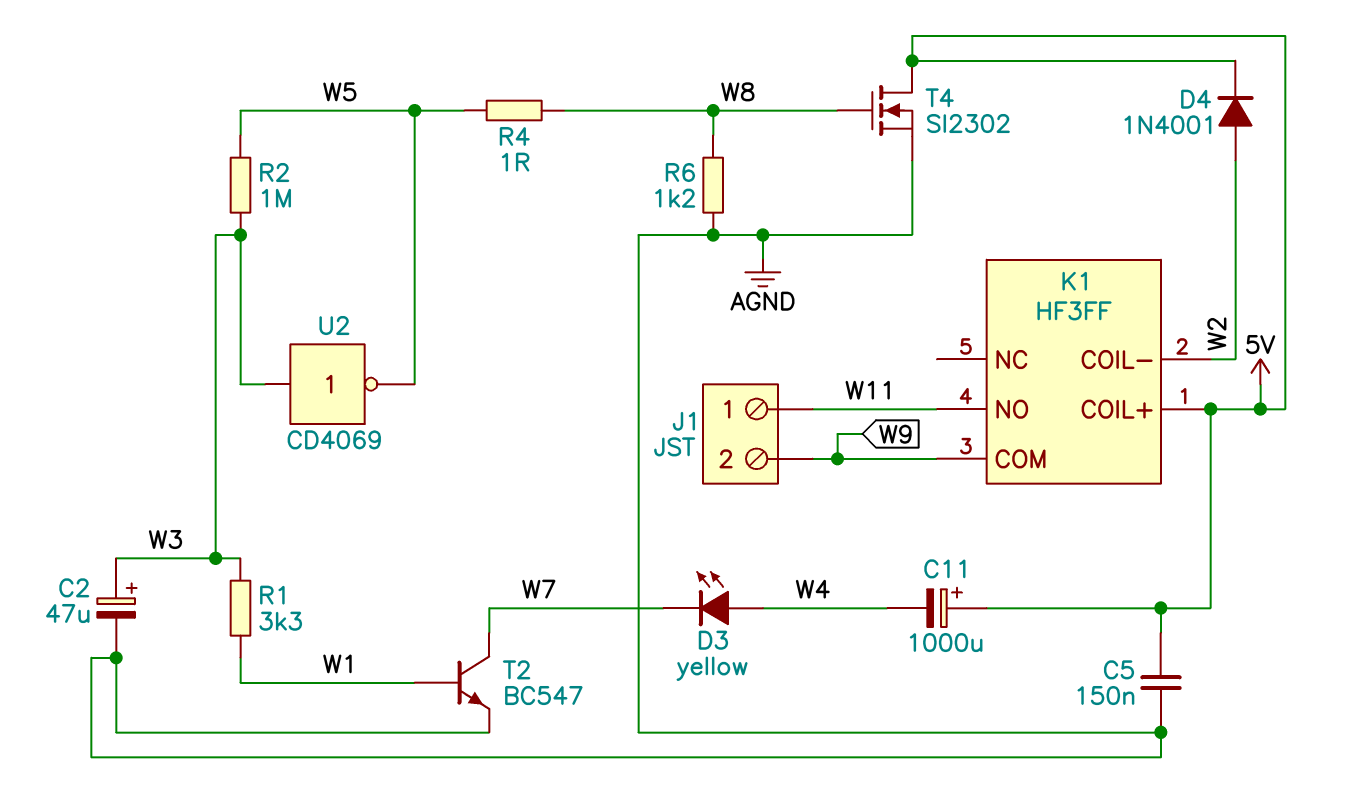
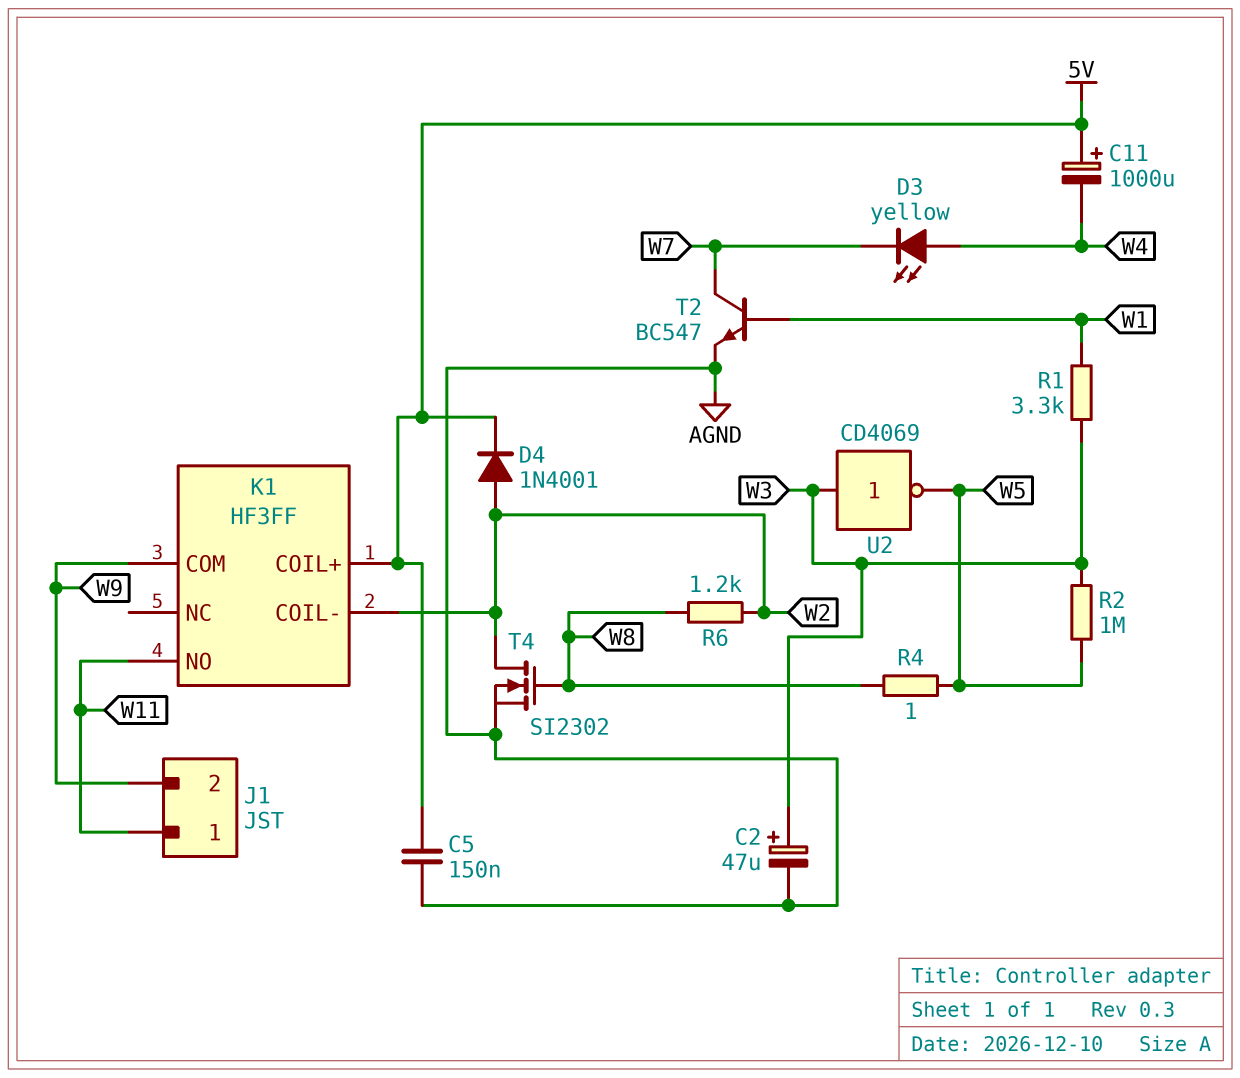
R6: 1.2k (AGND, W8) -> 1.2k (W2, W8)
T4: NMOS SI2302 (G W8, D 5V, S AGND) -> NMOS SI2302 (G W8, D W2, S AGND)

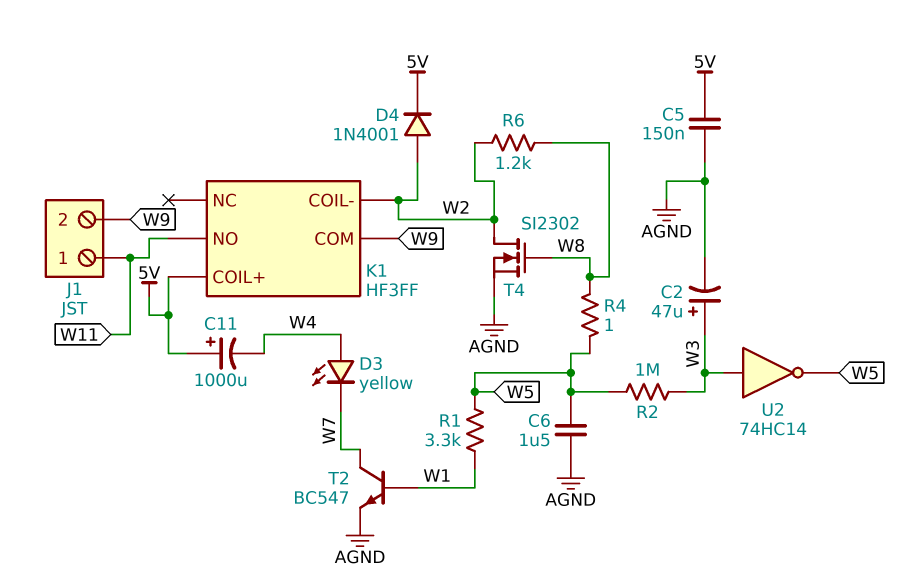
C6: none -> 1.5uF (AGND, W5)
R1: 3.3k (W1, W3) -> 3.3k (W1, W5)
U2: NOT CD4069 (in W3, out W5) -> NOT 74HC14 (in W3, out W5)

